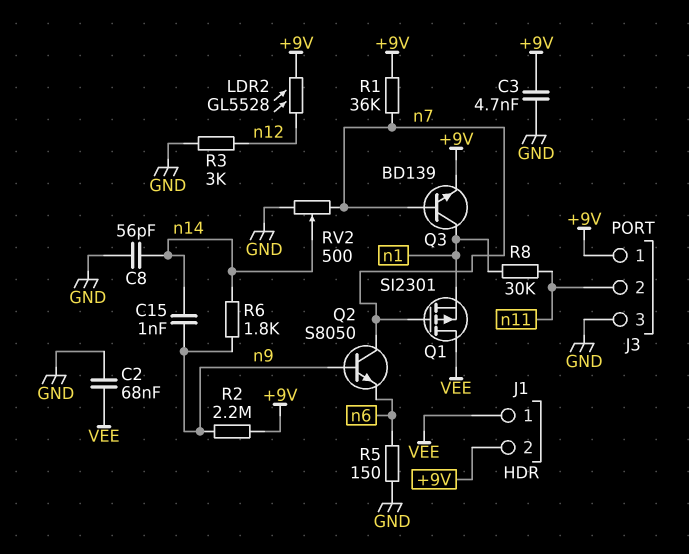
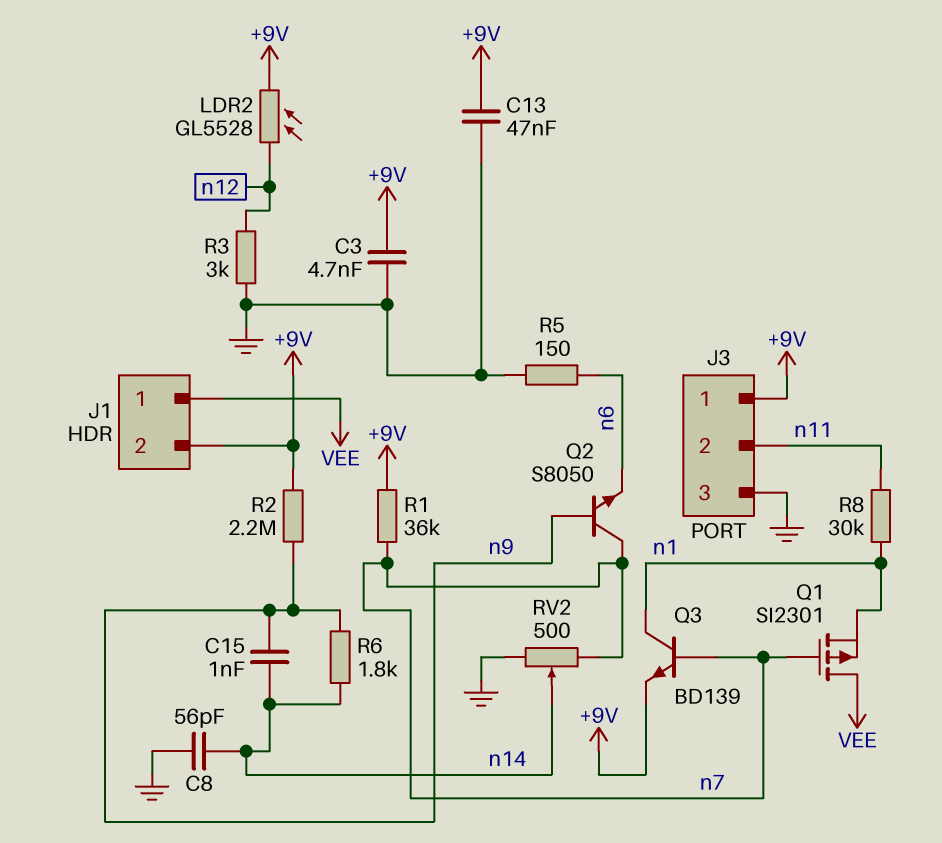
C2: 68nF (GND, VEE) -> none
C13: none -> 47nF (+9V, GND)

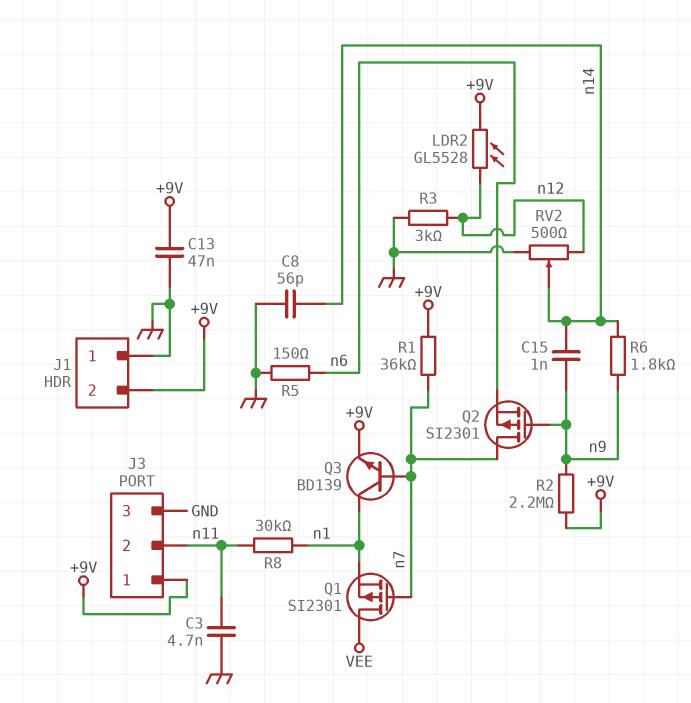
C3: 4.7nF (+9V, GND) -> 4.7nF (GND, n11)
J1 pin 1: VEE -> GND
Q2: NPN S8050 (B n9, C n7, E n6) -> PMOS SI2301 (G n9, D n7, S n6)
RV2: 500 (GND, n7, wiper n14) -> 500 (GND, n12, wiper n14)

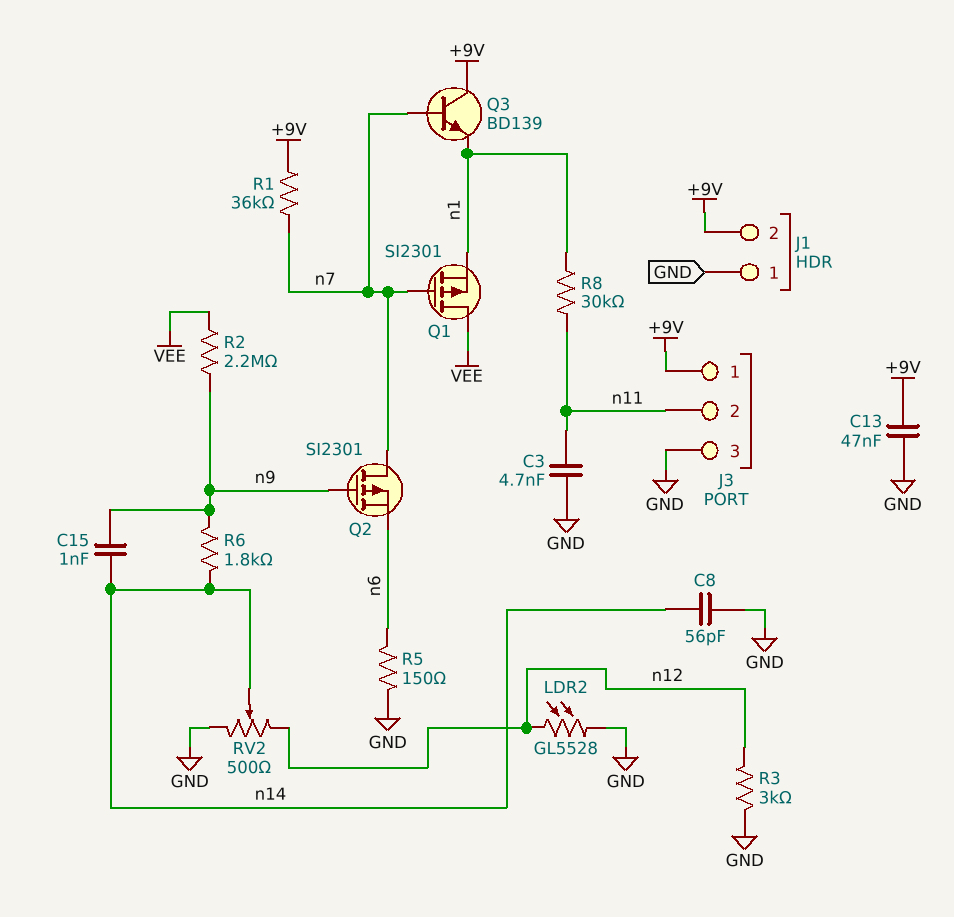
LDR2: GL5528 (+9V, n12) -> GL5528 (GND, n12)
Q3: NPN BD139 (B n7, C n1, E +9V) -> NPN BD139 (B n7, C +9V, E n1)
R2: 2.2M (+9V, n9) -> 2.2M (VEE, n9)

